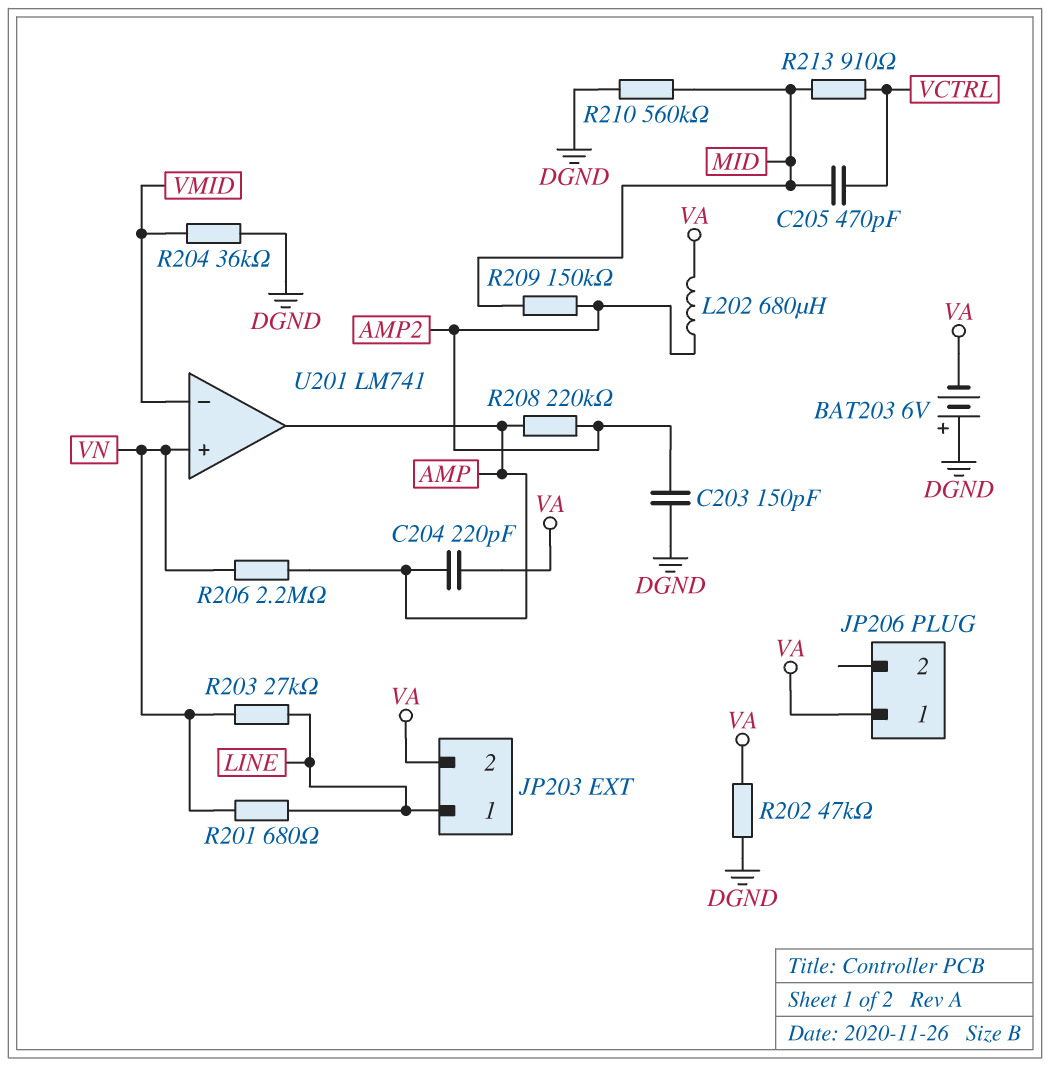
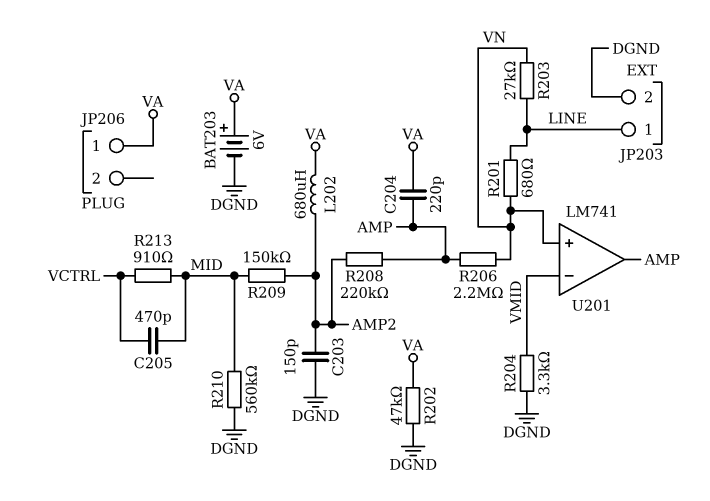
BAT203: 6V (plus DGND, minus VA) -> 6V (plus VA, minus DGND)
JP203 pin 2: VA -> DGND
R204: 36k (DGND, VMID) -> 3.3k (DGND, VMID)

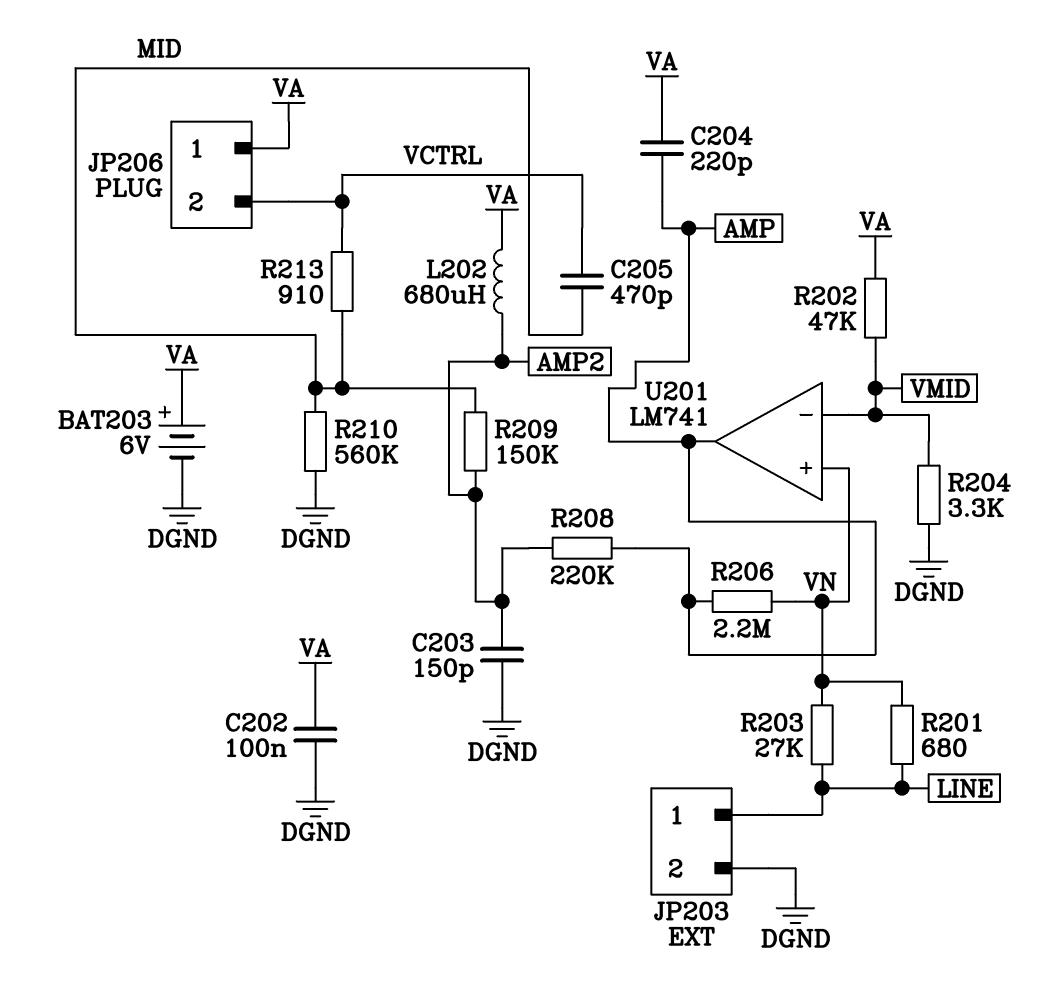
C202: none -> 100nF (DGND, VA)
JP206 pin 2: none -> VCTRL
R202: 47k (DGND, VA) -> 47k (VA, VMID)

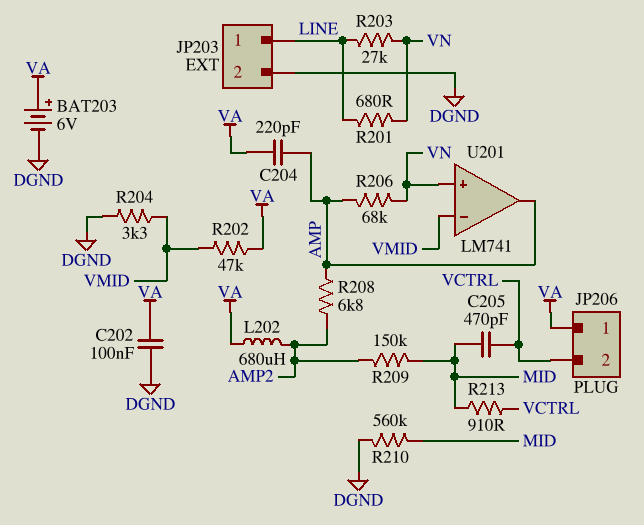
C203: 150pF (AMP2, DGND) -> none
R206: 2.2M (AMP, VN) -> 68k (AMP, VN)
R208: 220k (AMP, AMP2) -> 6.8k (AMP, AMP2)

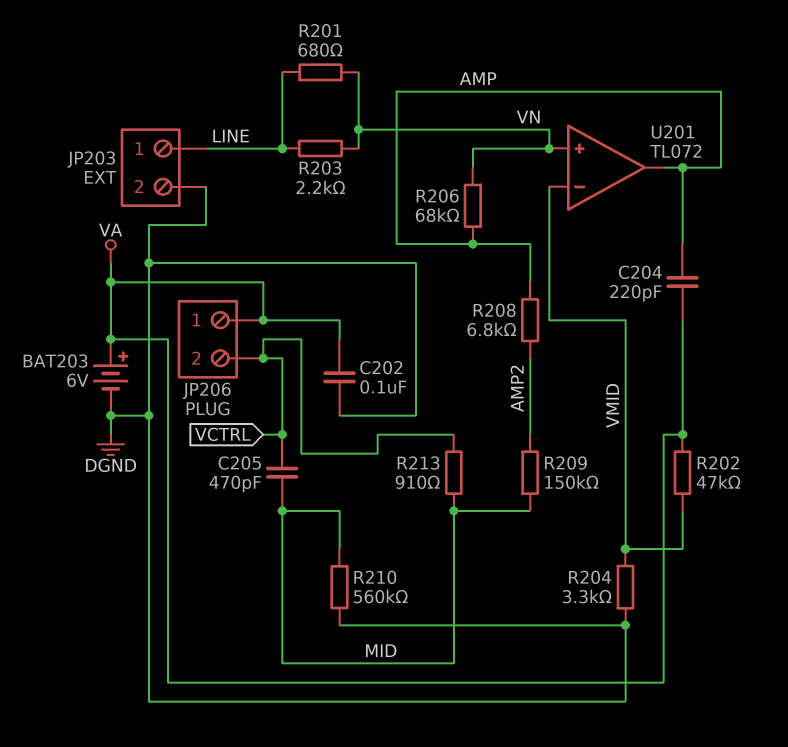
L202: 680uH (AMP2, VA) -> none
R203: 27k (LINE, VN) -> 2.2k (LINE, VN)
U201: LM741 -> TL072

